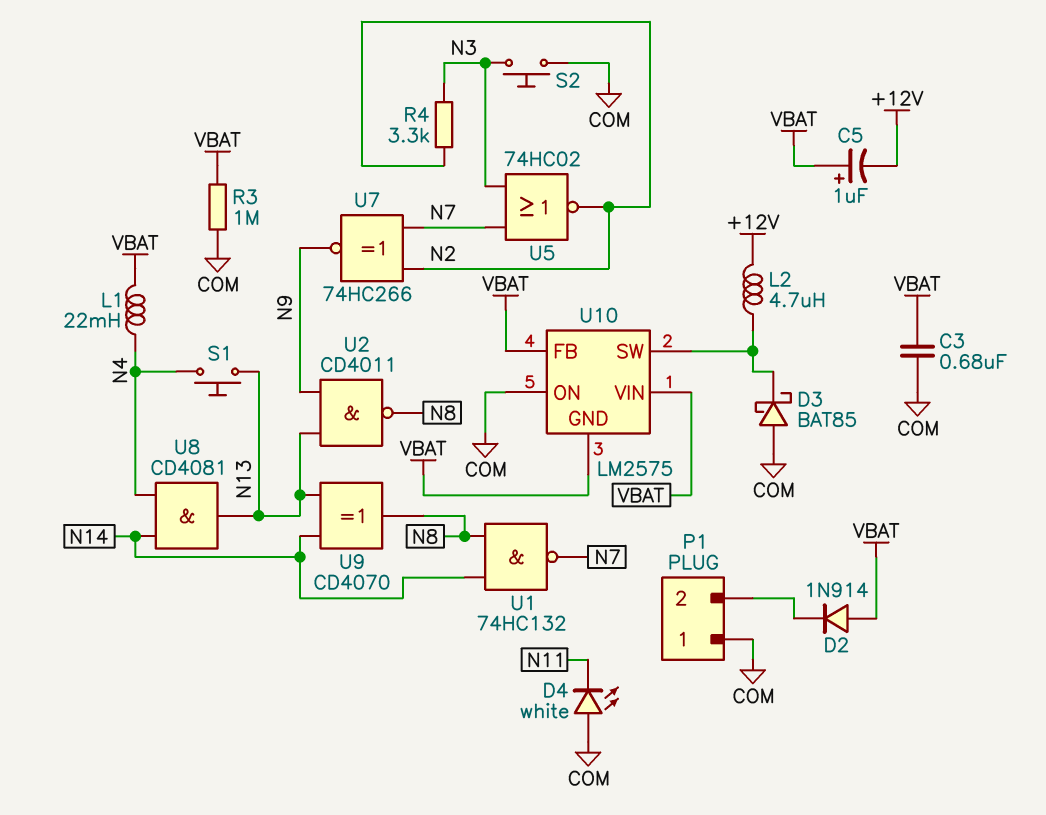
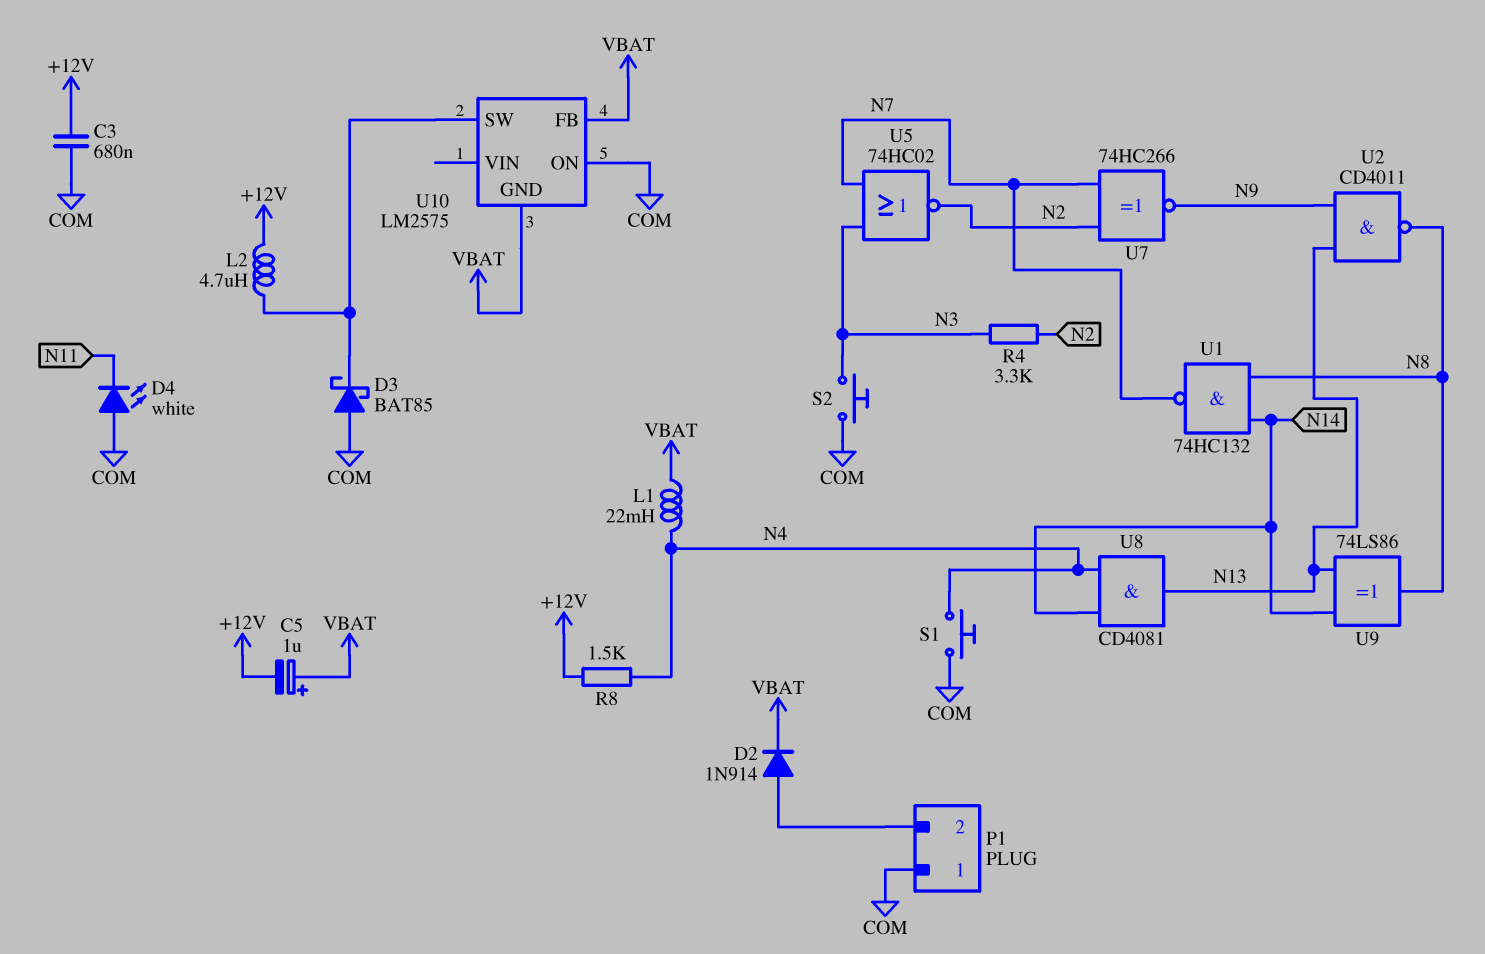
C3: 680nF (COM, VBAT) -> 680nF (+12V, COM)
D2: diode 1N914 (A VBAT, K P1/2) -> diode 1N914 (A P1/2, K VBAT)
R3: 1M (COM, VBAT) -> none
R8: none -> 1.5k (+12V, N4)
S1: button (N4, N13) -> button (COM, N4)
U9: XOR CD4070 (in N13, in N14, out N8) -> XOR 74LS86 (in N13, in N14, out N8)
U10 pin VIN: VBAT -> none

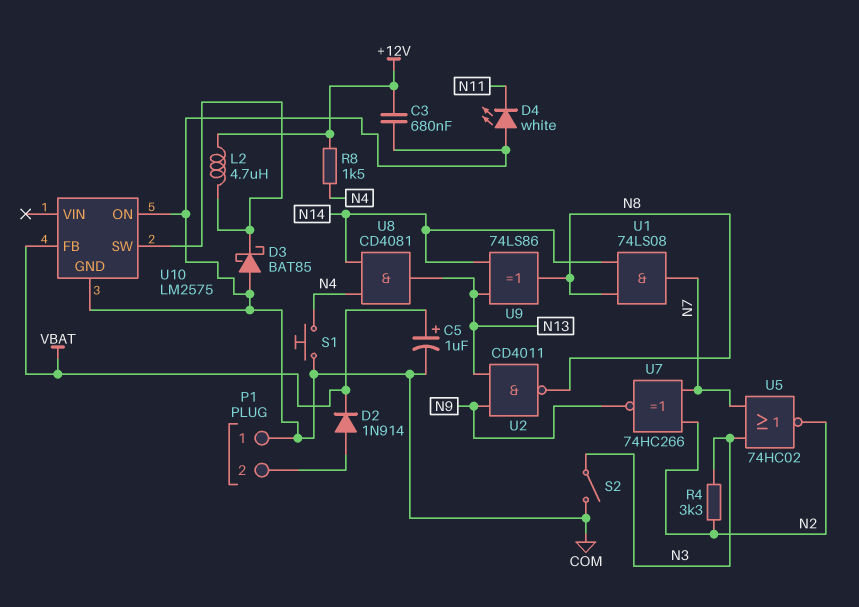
C5: 1uF (plus VBAT, minus +12V) -> 1uF (plus VBAT, minus COM)
L1: 22mH (N4, VBAT) -> none
S2: button (COM, N3) -> switch (COM, N3)
U1: NAND 74HC132 (in N8, in N14, out N7) -> AND 74LS08 (in N8, in N14, out N7)
U10 pin GND: VBAT -> COM

